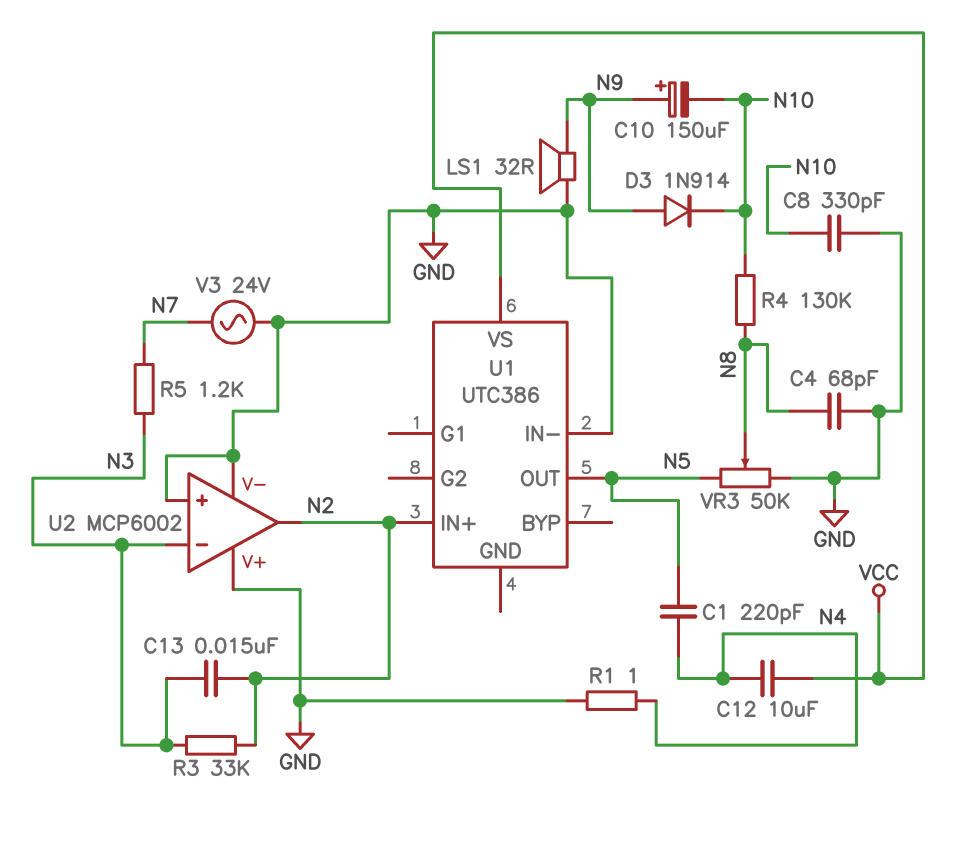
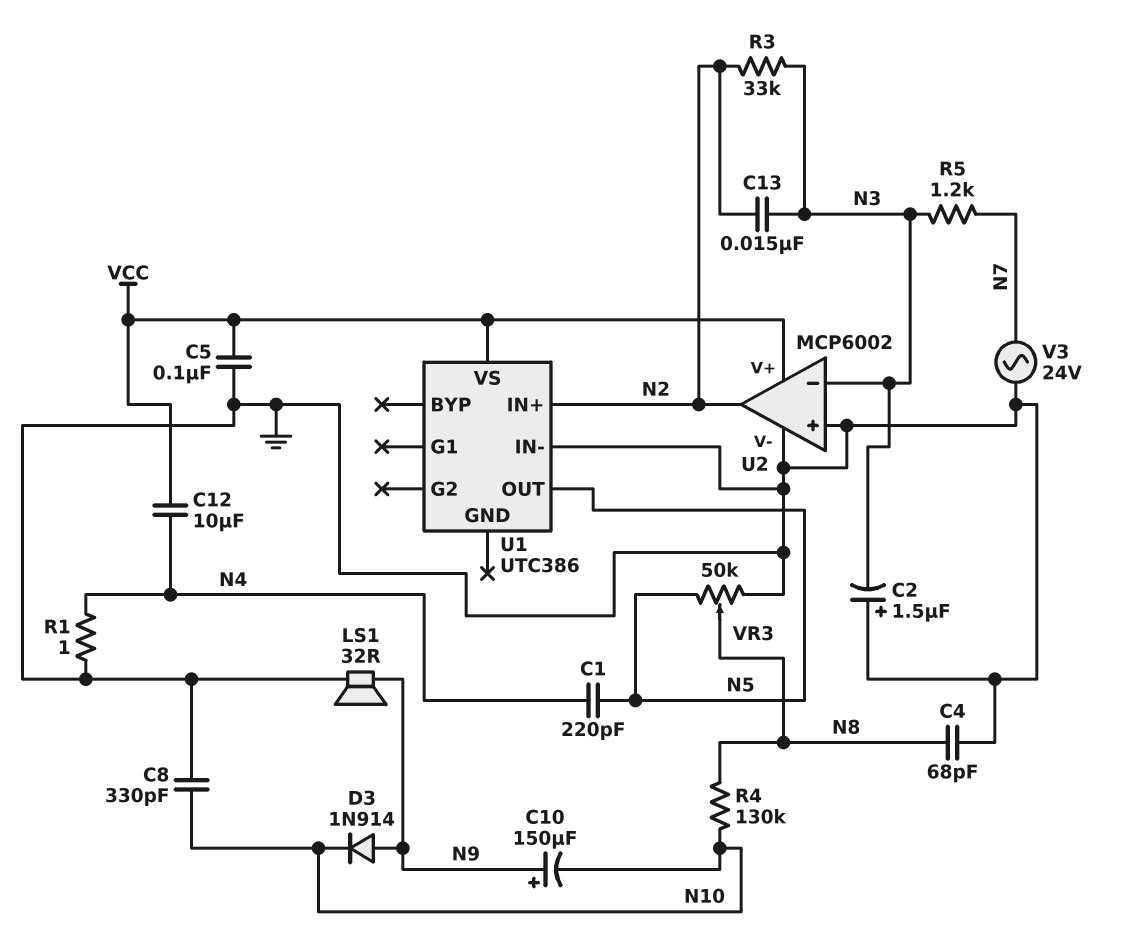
C2: none -> 1.5uF (plus GND, minus N3)
C5: none -> 100nF (GND, VCC)
U2 pin V+: GND -> VCC

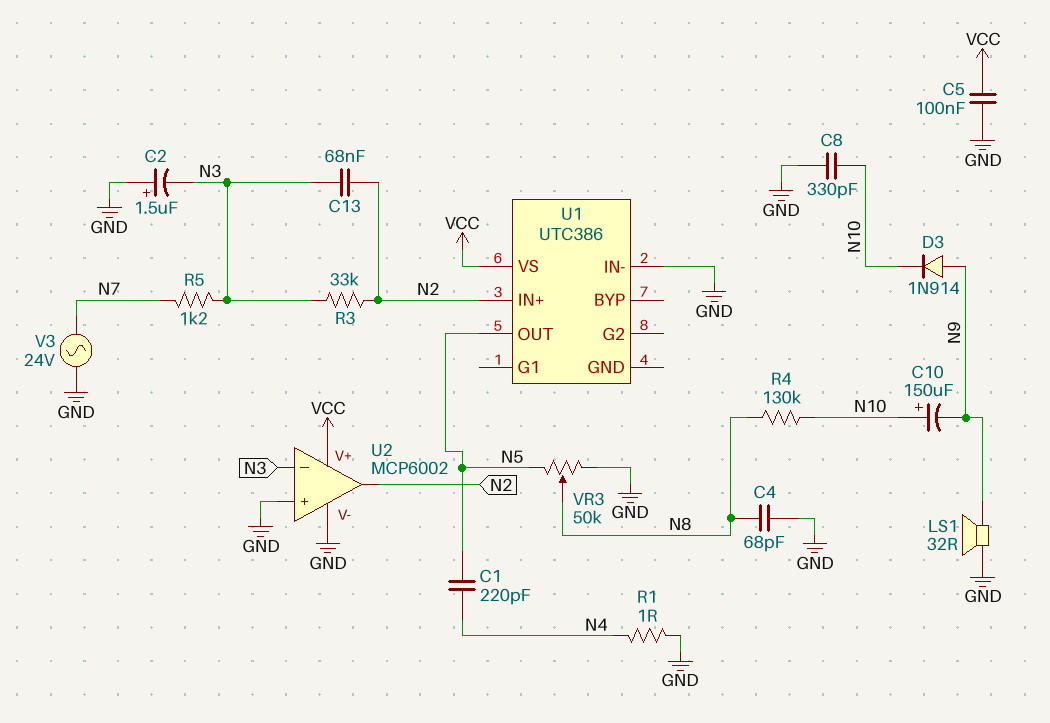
C10: 150uF (plus N9, minus N10) -> 150uF (plus N10, minus N9)
C12: 10uF (N4, VCC) -> none
C13: 15nF (N2, N3) -> 68nF (N2, N3)

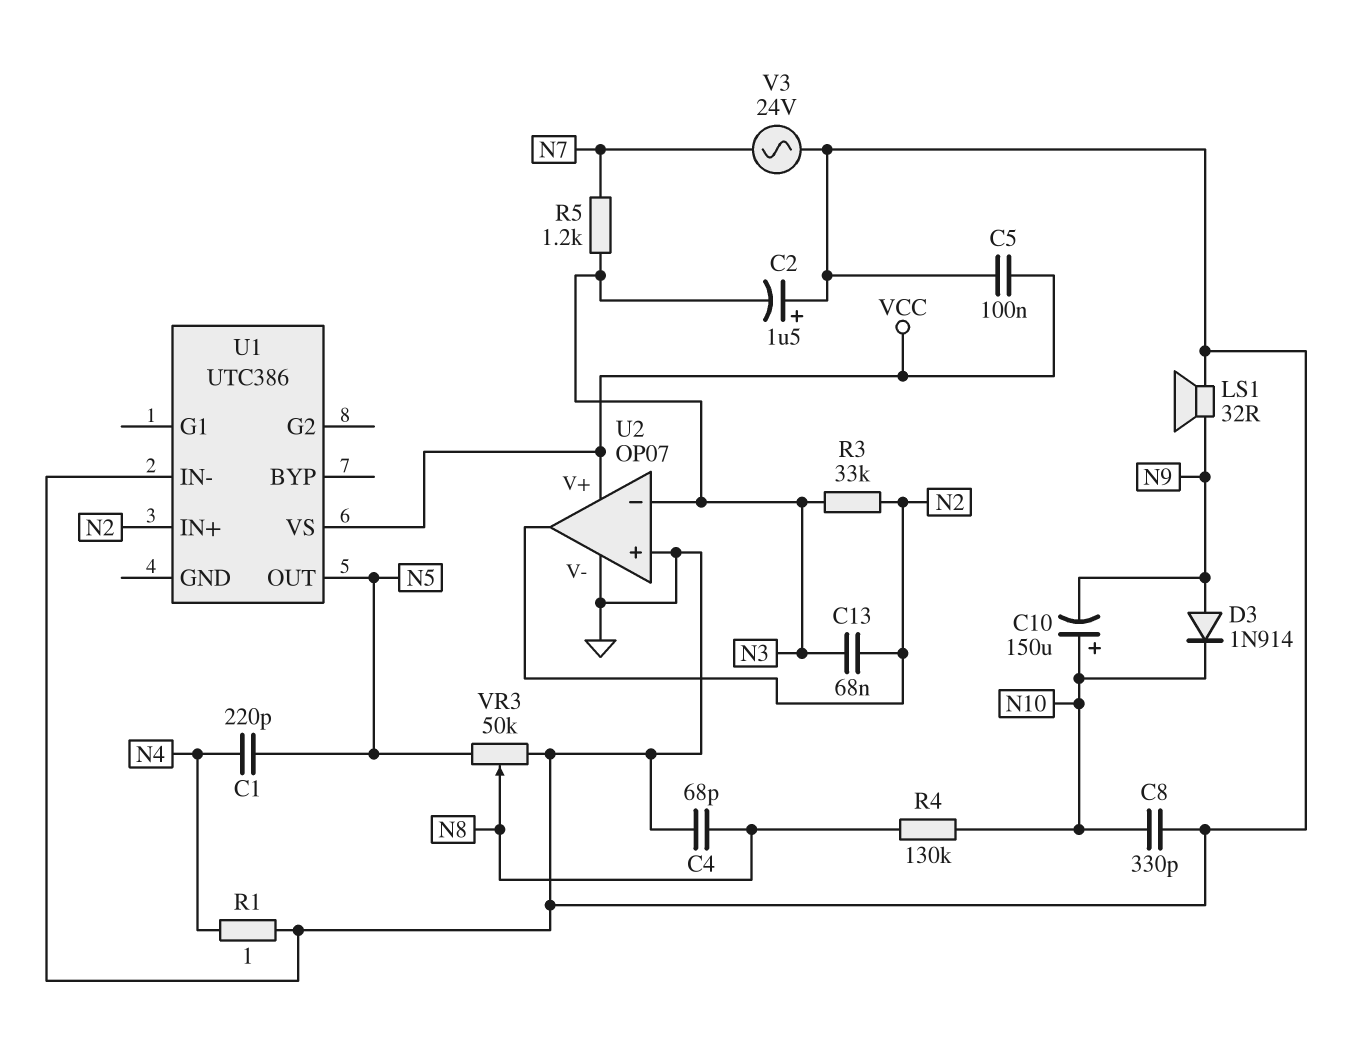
U2: MCP6002 -> OP07

